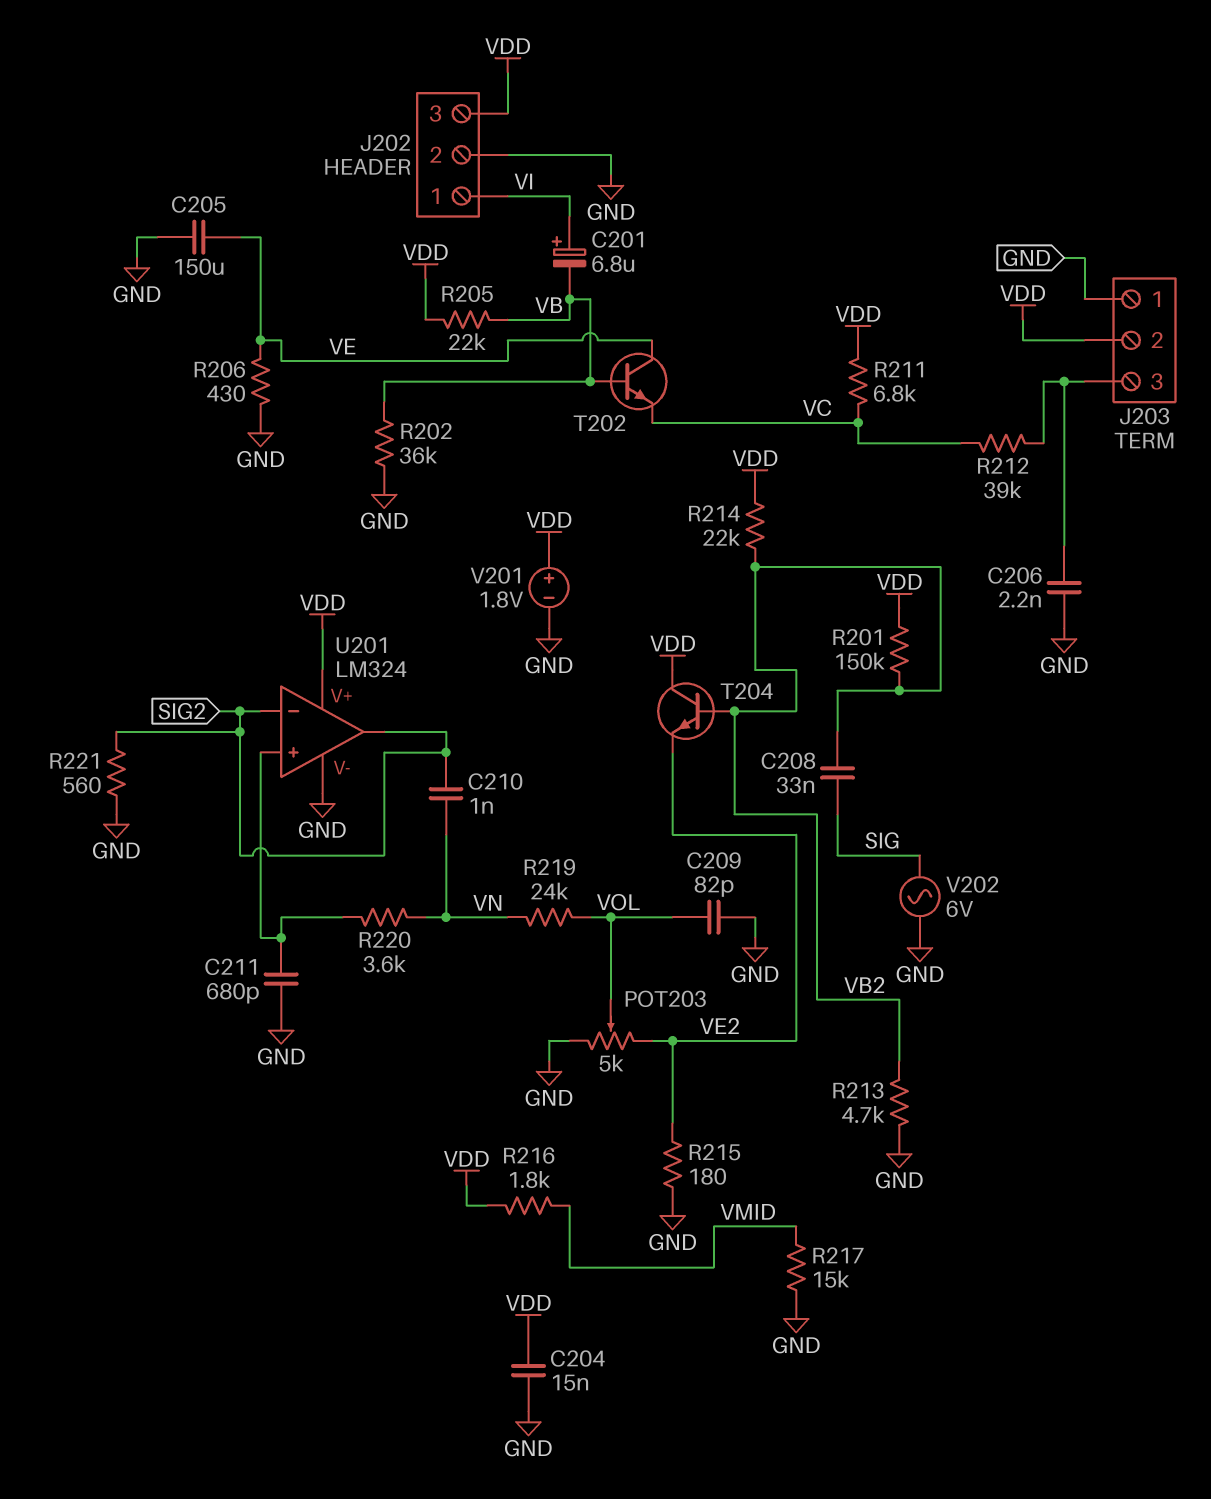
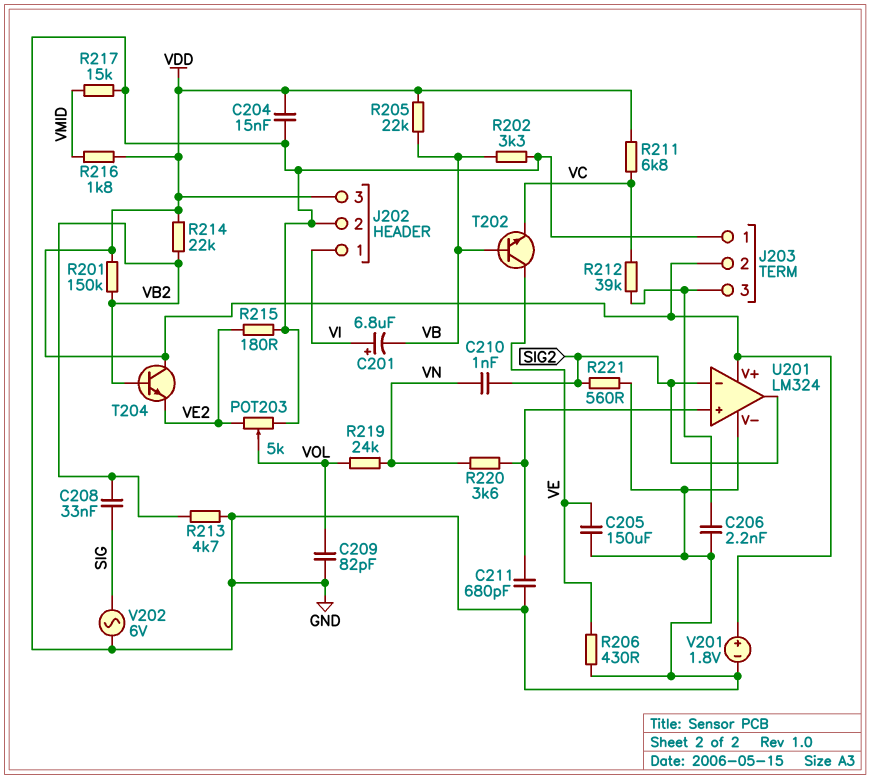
R202: 36k (GND, VB) -> 3.3k (GND, VB)

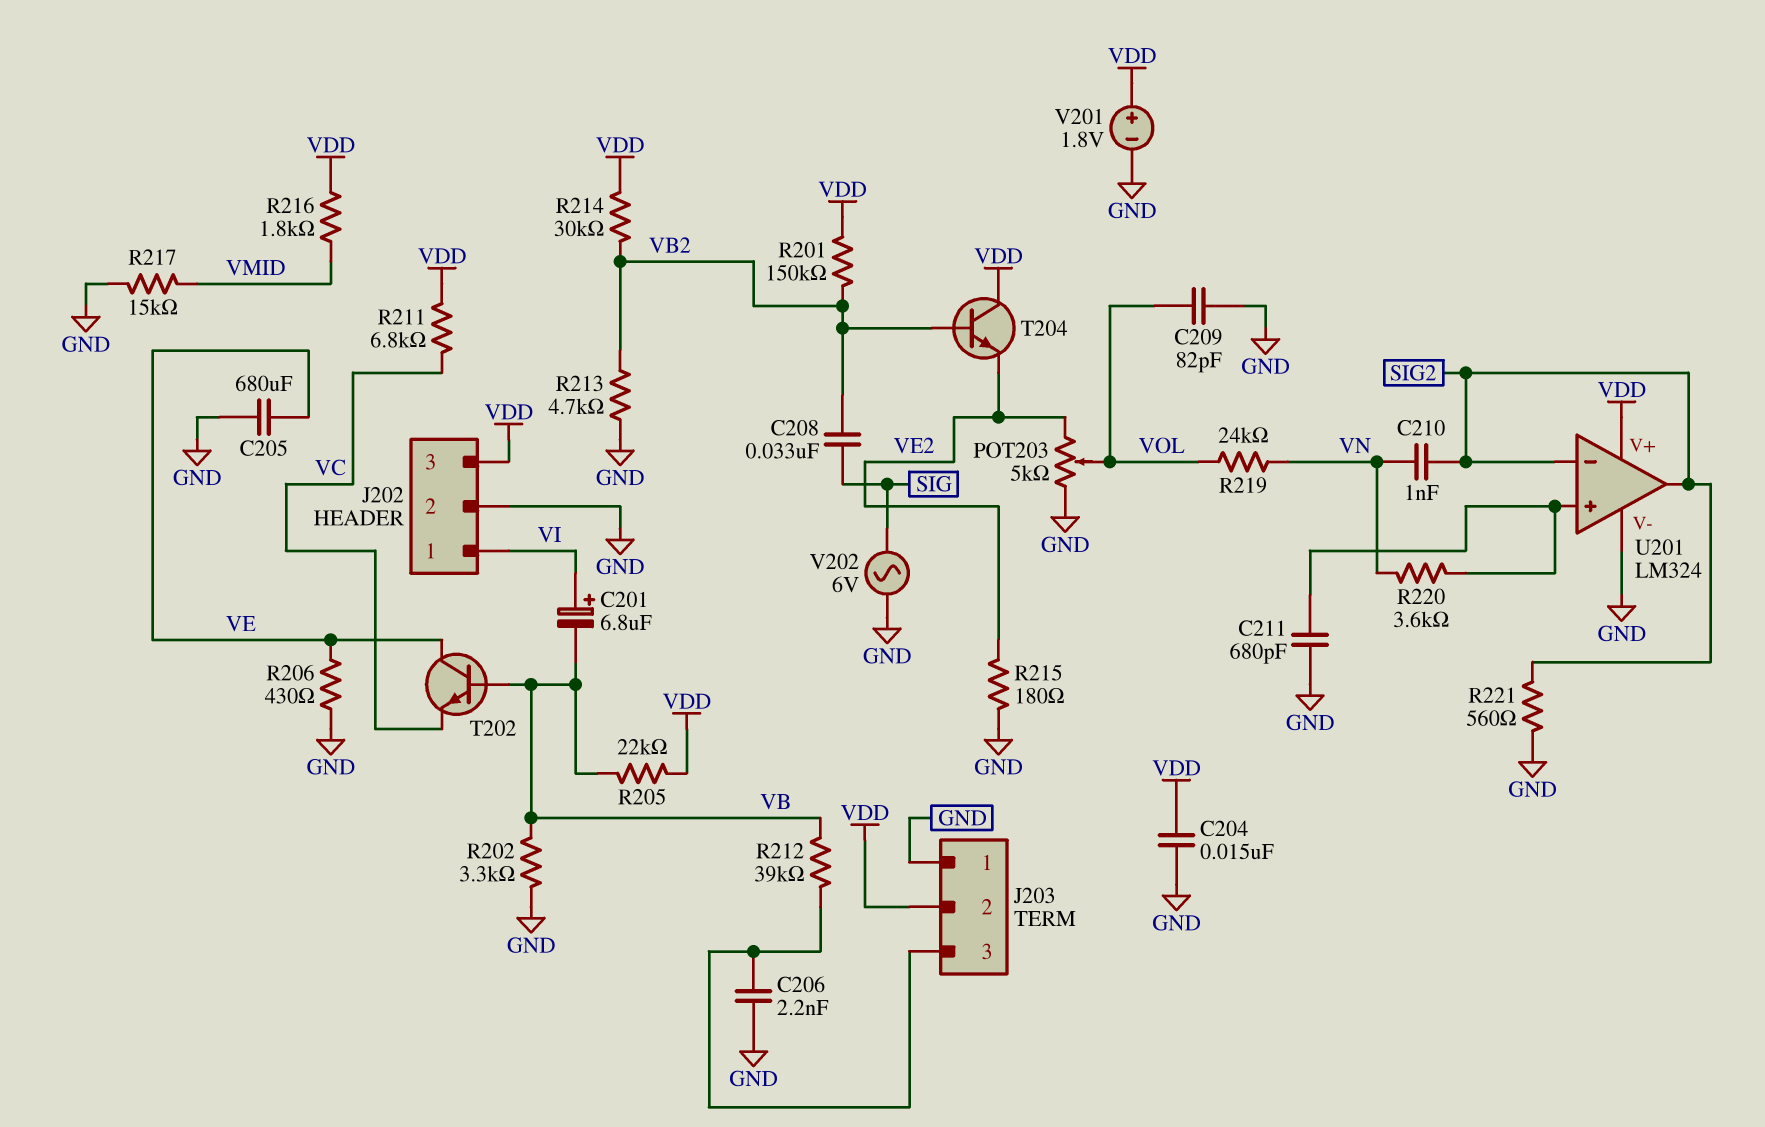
C205: 150uF (GND, VE) -> 680uF (GND, VE)
R212: 39k (J203/3, VC) -> 39k (J203/3, VB)
R214: 22k (VB2, VDD) -> 30k (VB2, VDD)

